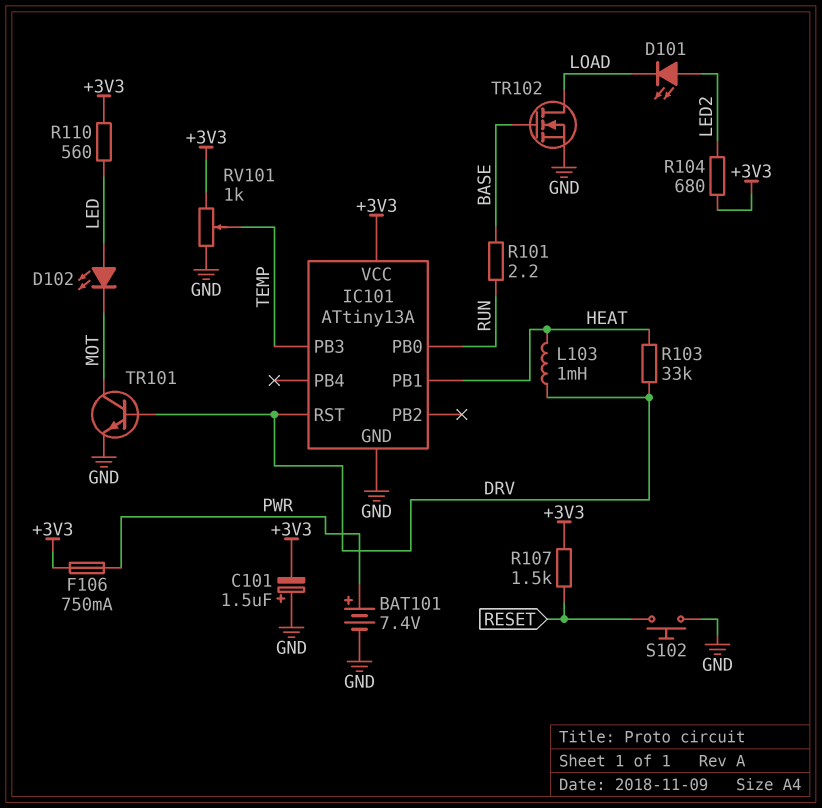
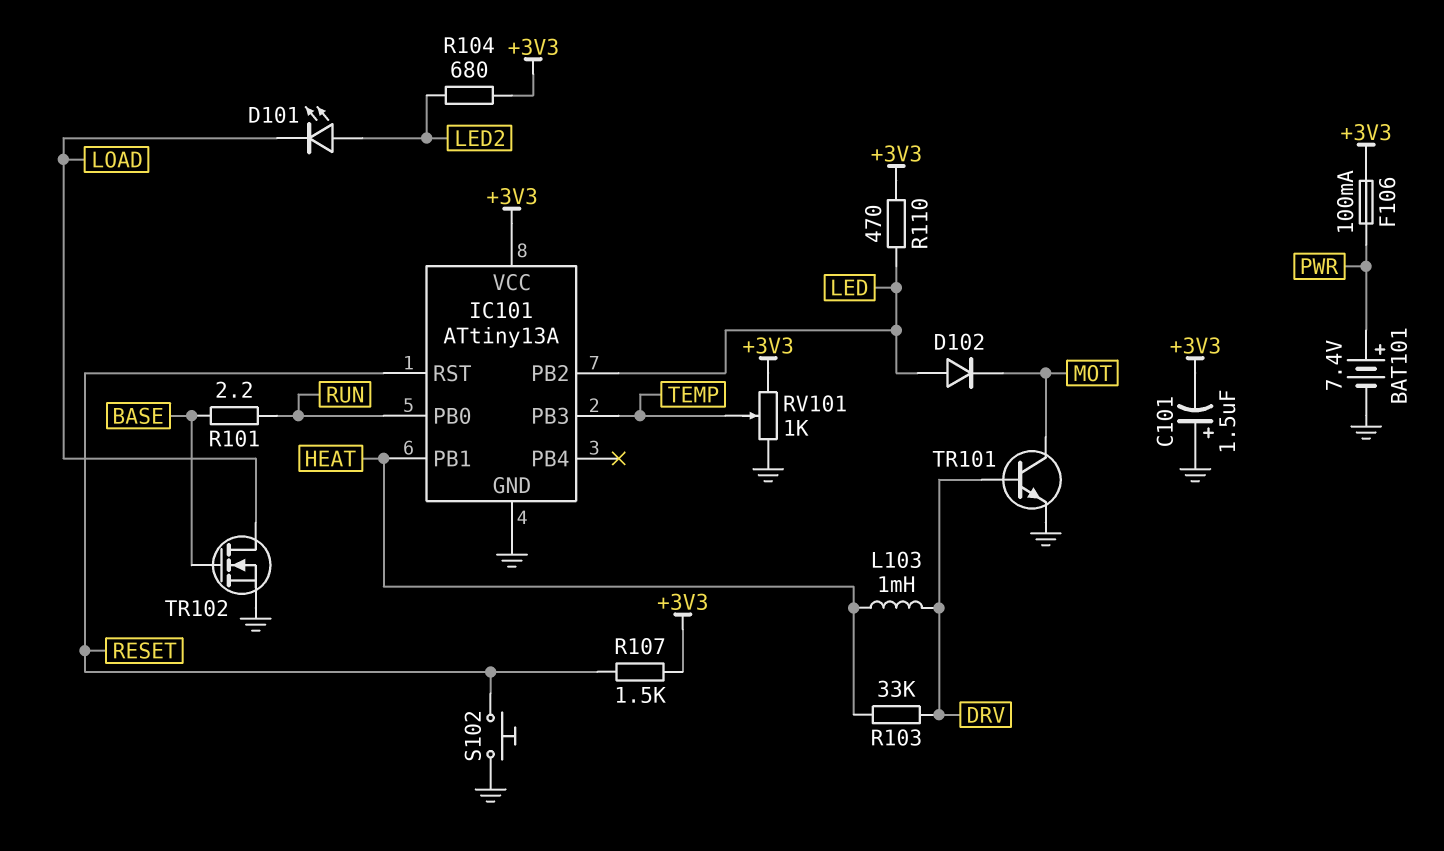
D102: LED (A LED, K MOT) -> diode (A LED, K MOT)
F106: 750mA (+3V3, PWR) -> 100mA (+3V3, PWR)
IC101 pin PB2: none -> LED
IC101 pin RST: DRV -> RESET
R110: 560 (+3V3, LED) -> 470 (+3V3, LED)

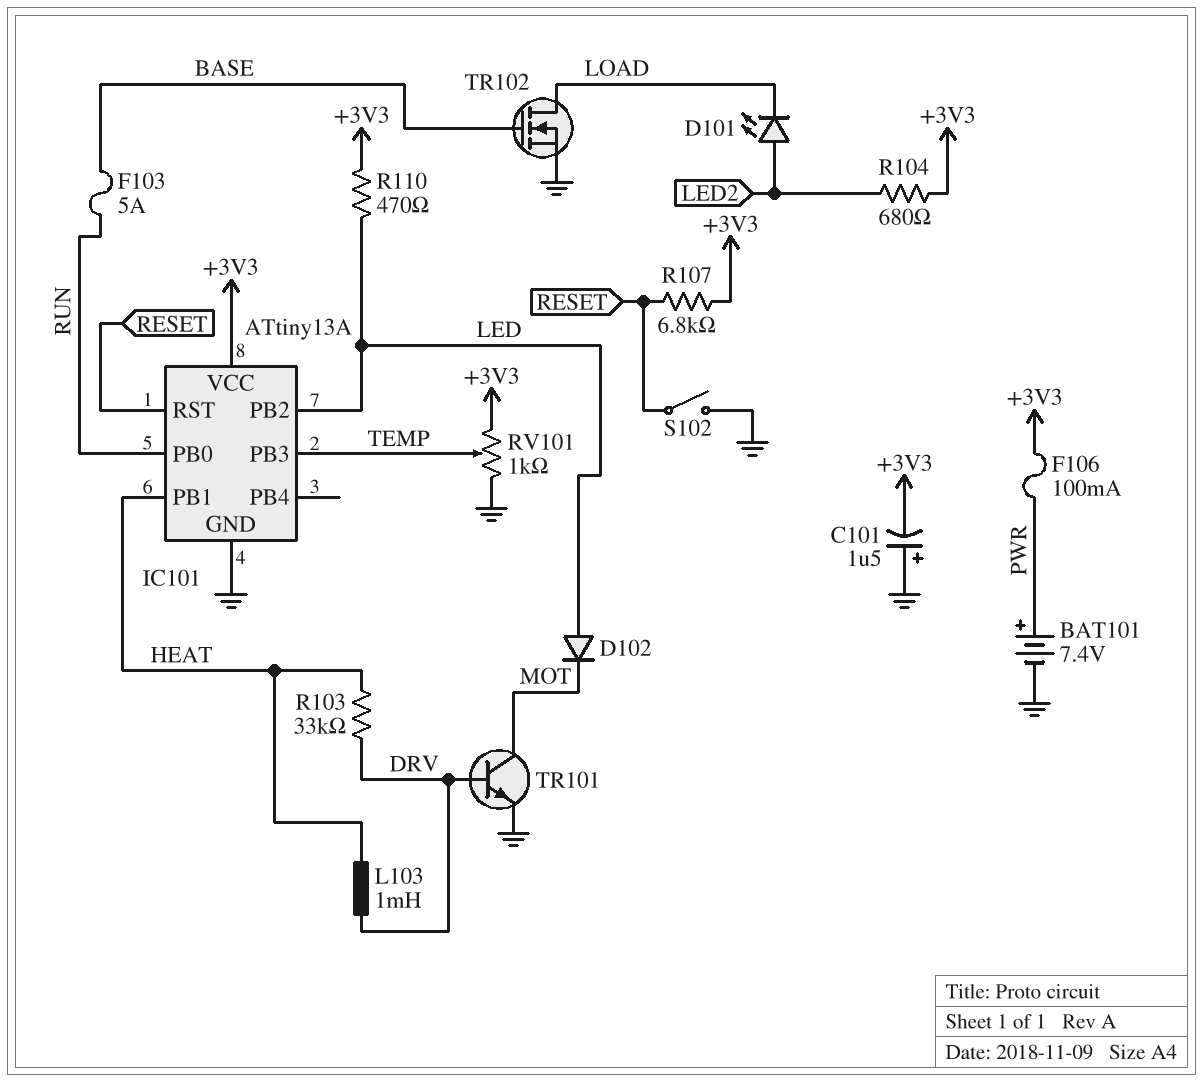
F103: none -> 5A (BASE, RUN)
R101: 2.2 (BASE, RUN) -> none
R107: 1.5k (+3V3, RESET) -> 6.8k (+3V3, RESET)
S102: button (GND, RESET) -> switch (GND, RESET)

